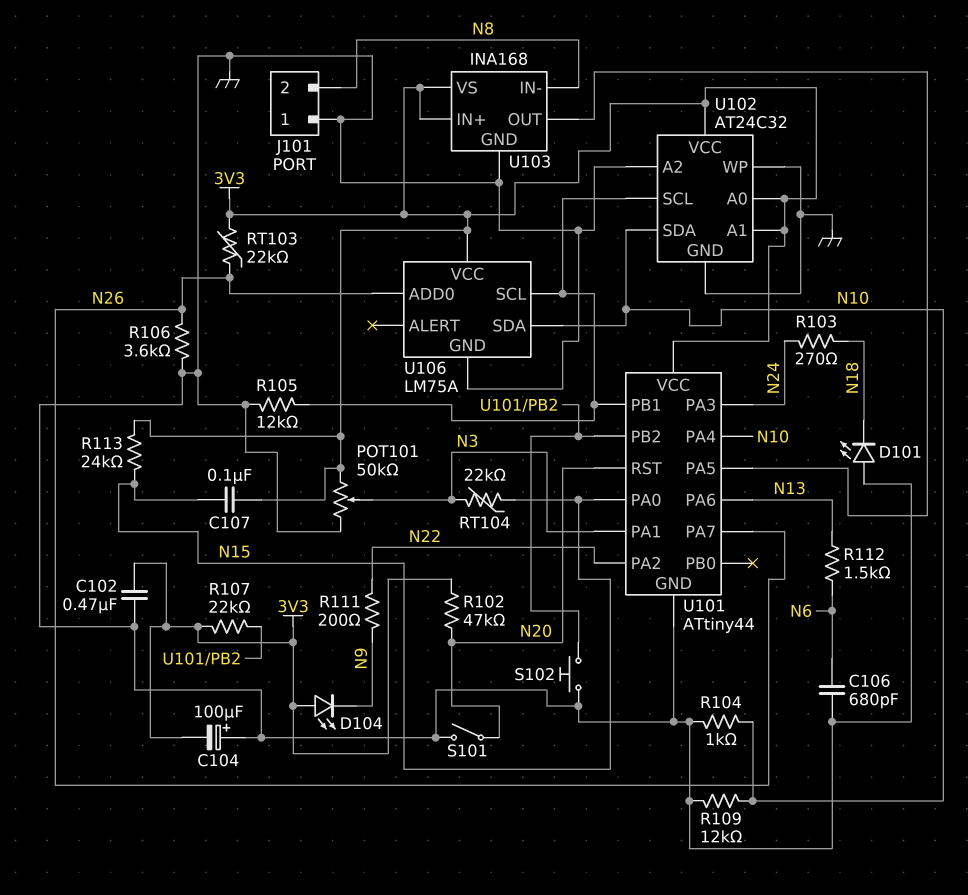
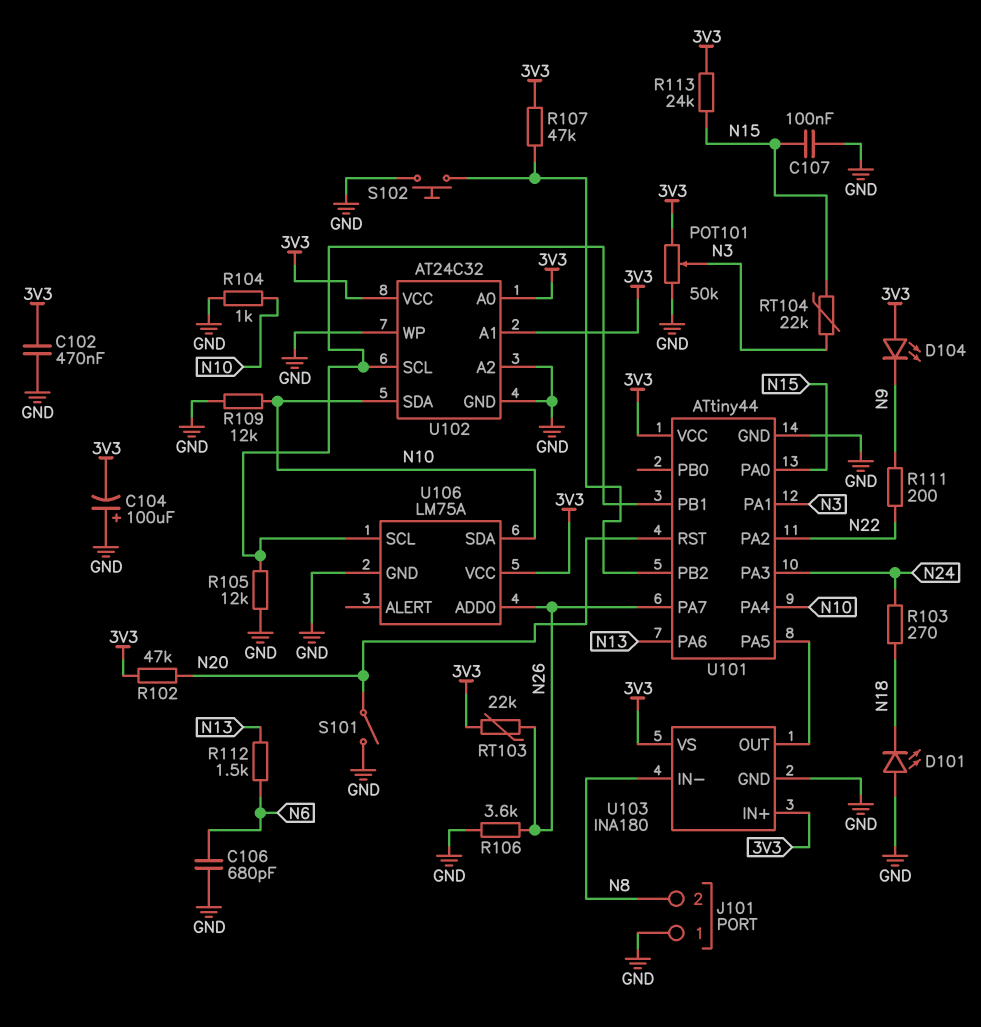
C107: 100nF (3V3, N15) -> 100nF (GND, N15)
R107: 22k (3V3, U101/PB2) -> 47k (3V3, U101/PB2)
U103: INA168 -> INA180

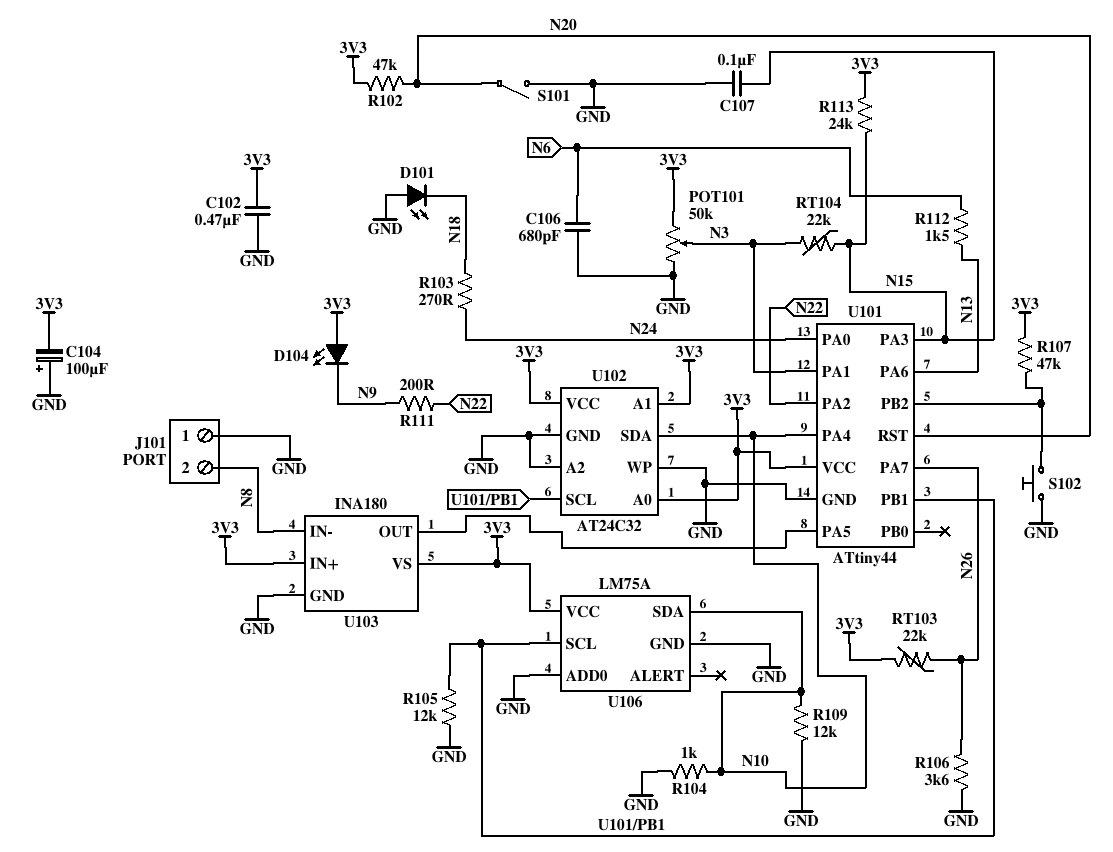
U101 pin PA0: N15 -> N24
U101 pin PA3: N24 -> N15
U106 pin ADD0: N26 -> GND

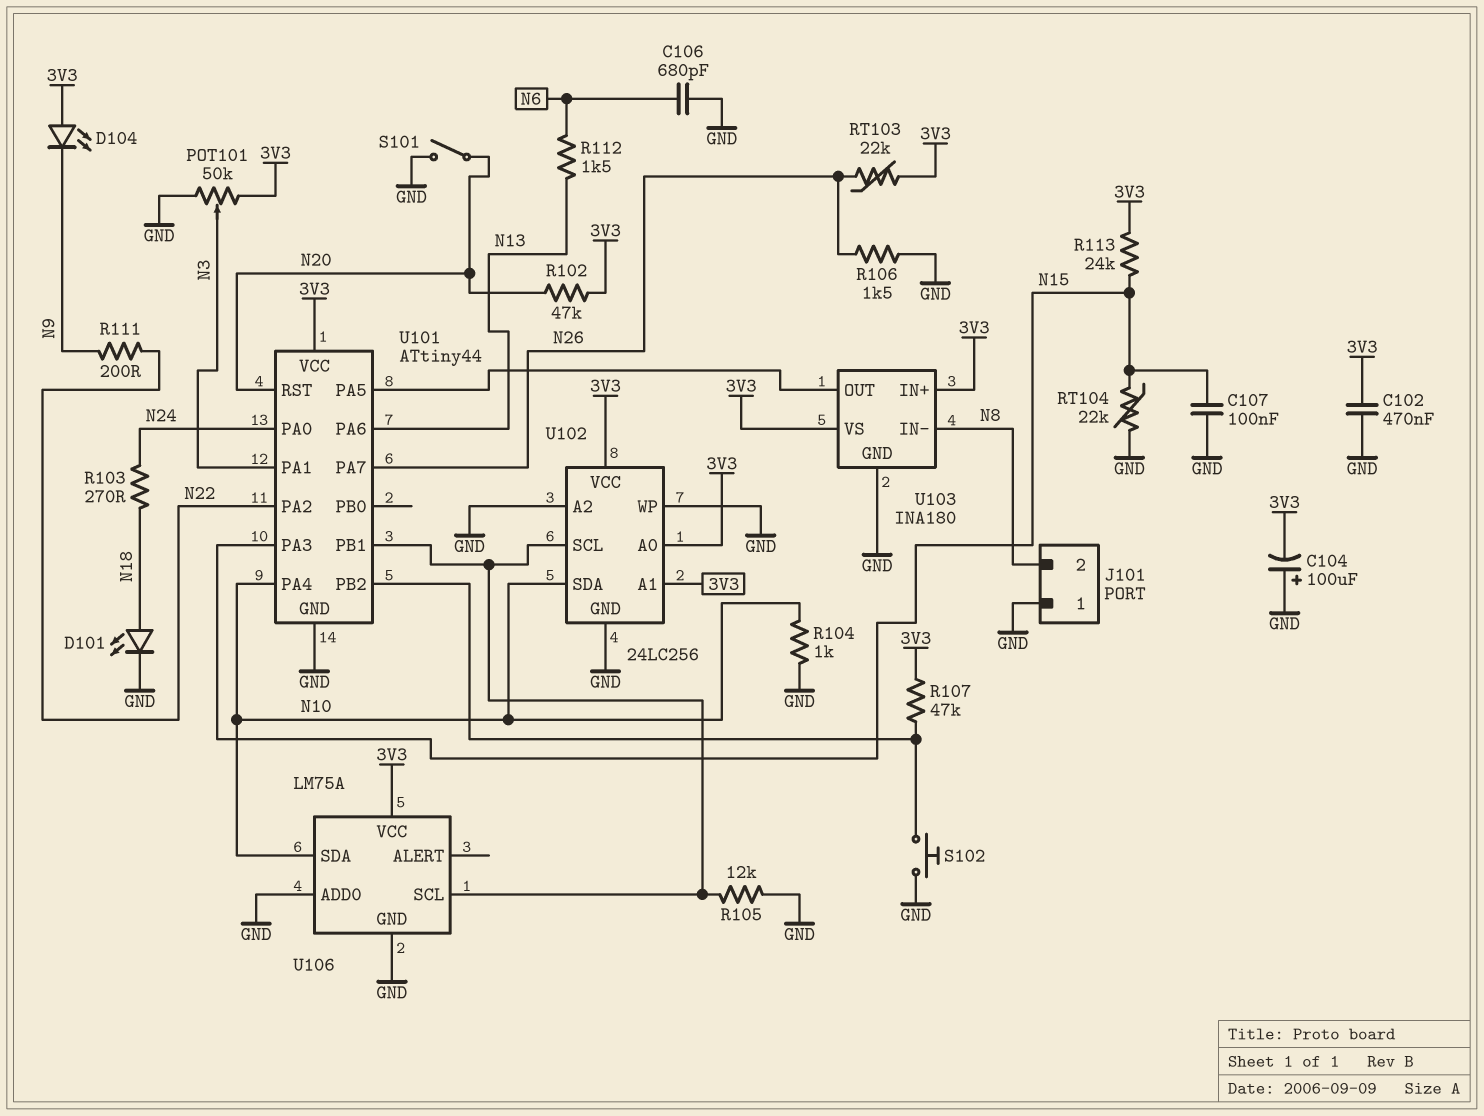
D101: LED (A GND, K N18) -> LED (A N18, K GND)
R106: 3.6k (GND, N26) -> 1.5k (GND, N26)
R109: 12k (GND, N10) -> none
RT104: 22k (N3, N15) -> 22k (GND, N15)
U102: AT24C32 -> 24LC256

